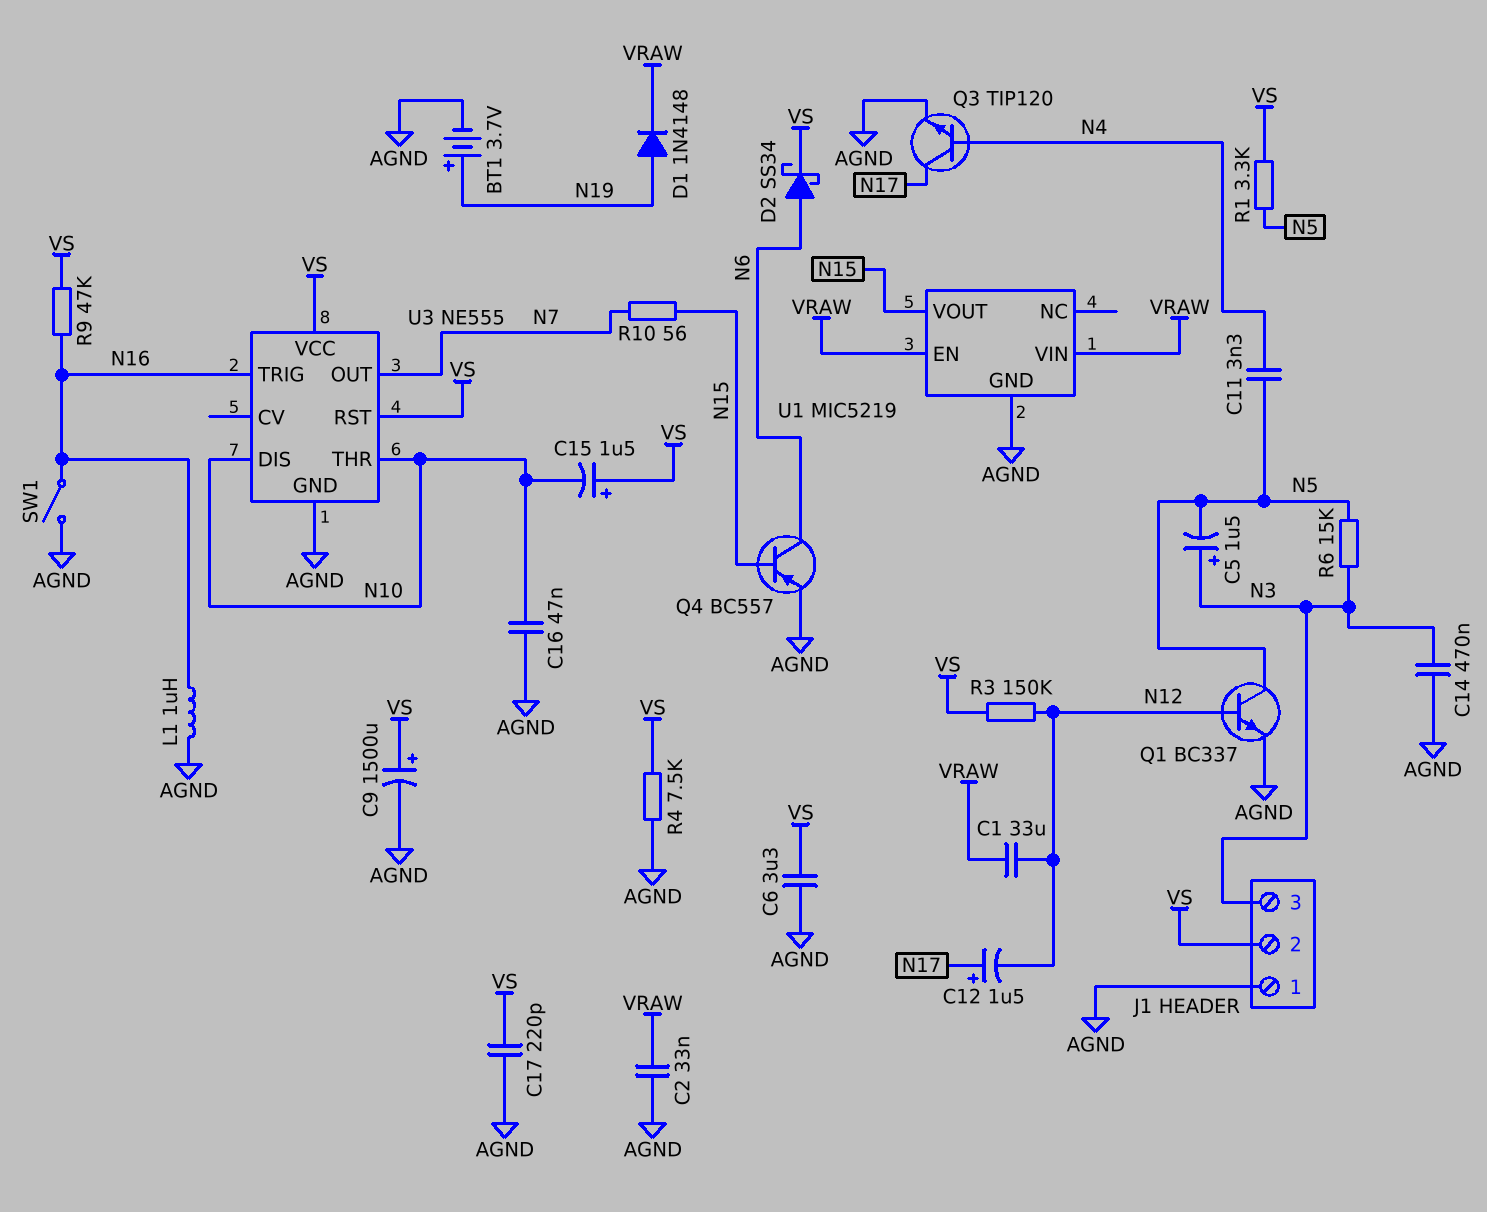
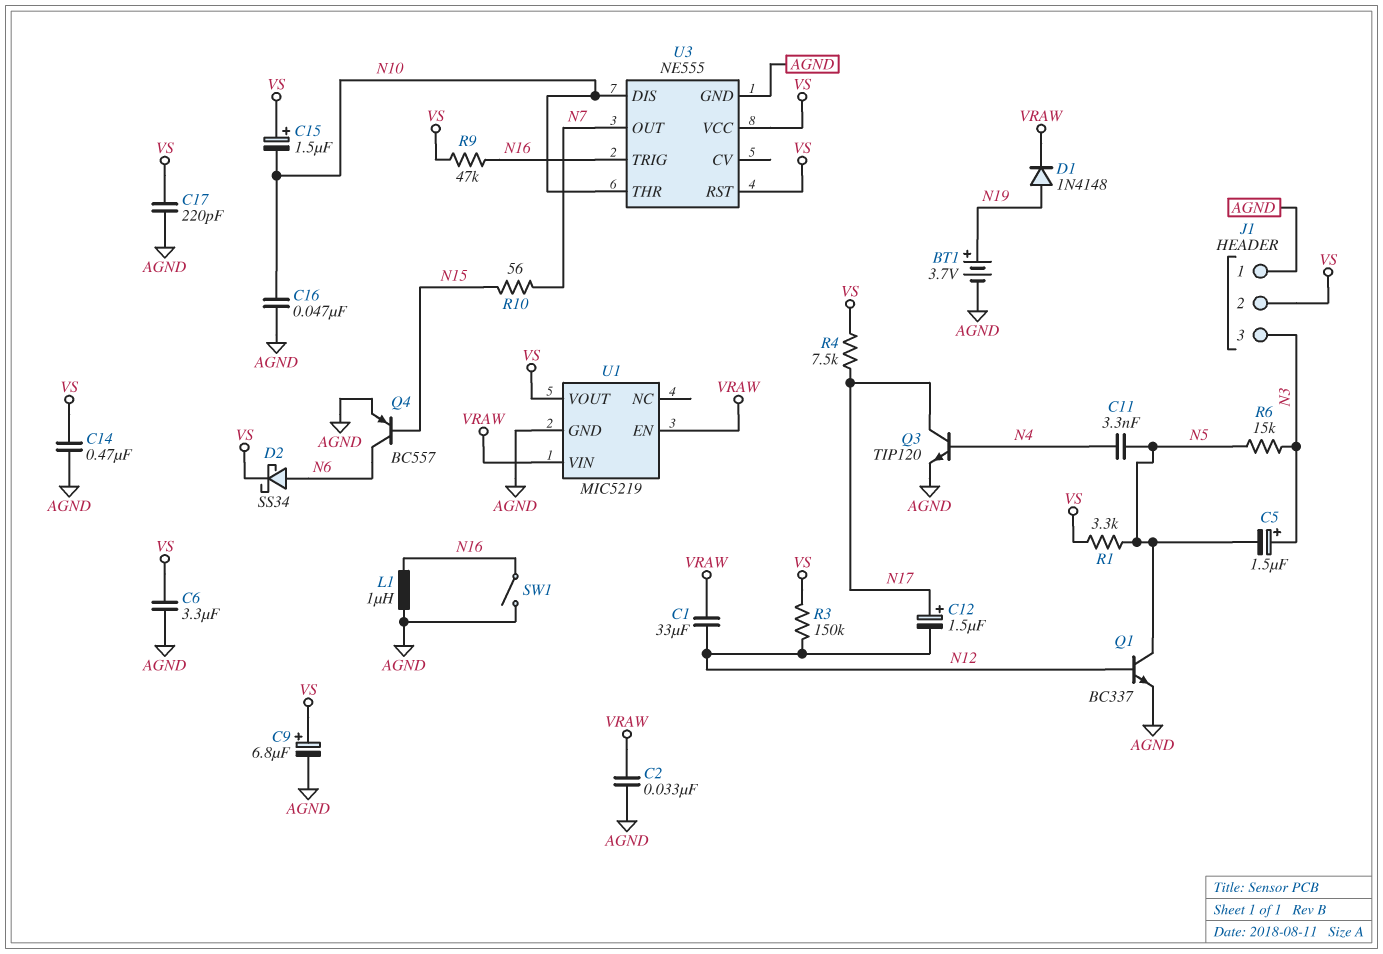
C9: 1500uF (plus VS, minus AGND) -> 6.8uF (plus VS, minus AGND)
C14: 470nF (AGND, N3) -> 470nF (AGND, VS)
R4: 7.5k (AGND, VS) -> 7.5k (N17, VS)
U1 pin VOUT: N15 -> VS

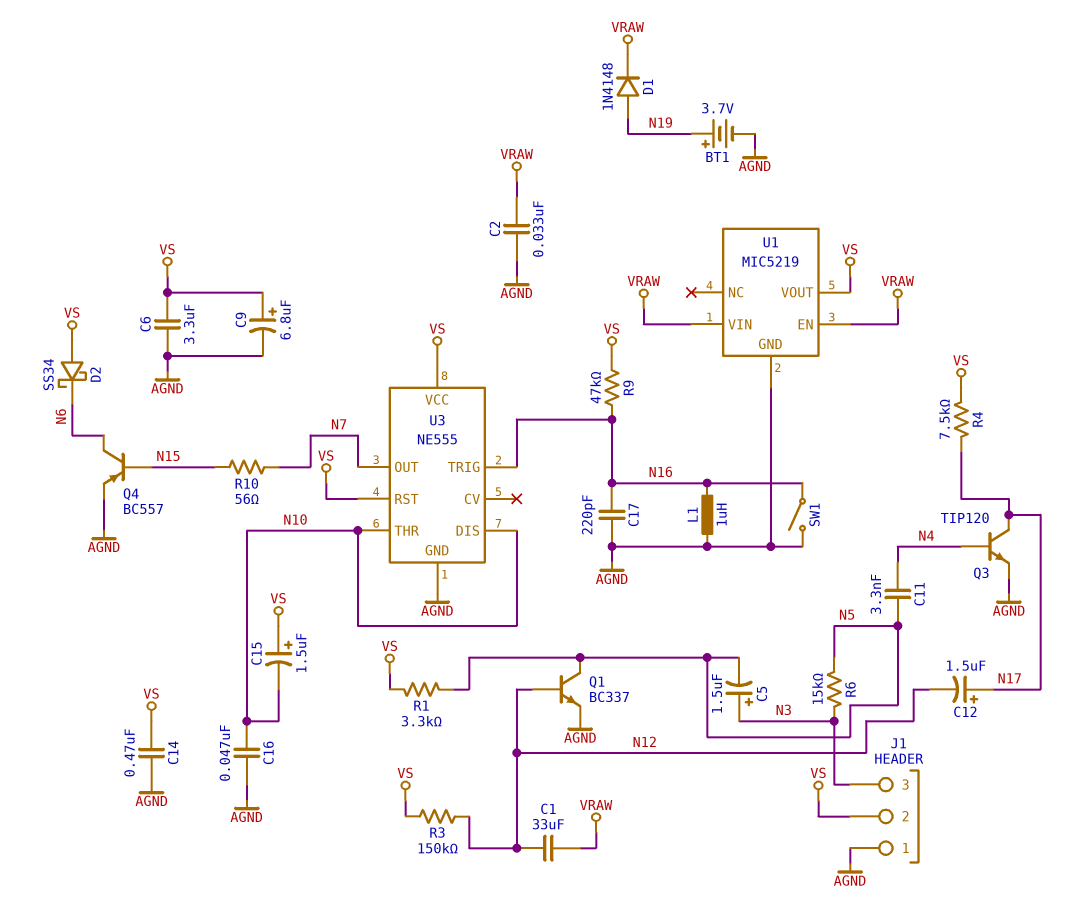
C17: 220pF (AGND, VS) -> 220pF (AGND, N16)
D2: schottky SS34 (A N6, K VS) -> schottky SS34 (A VS, K N6)

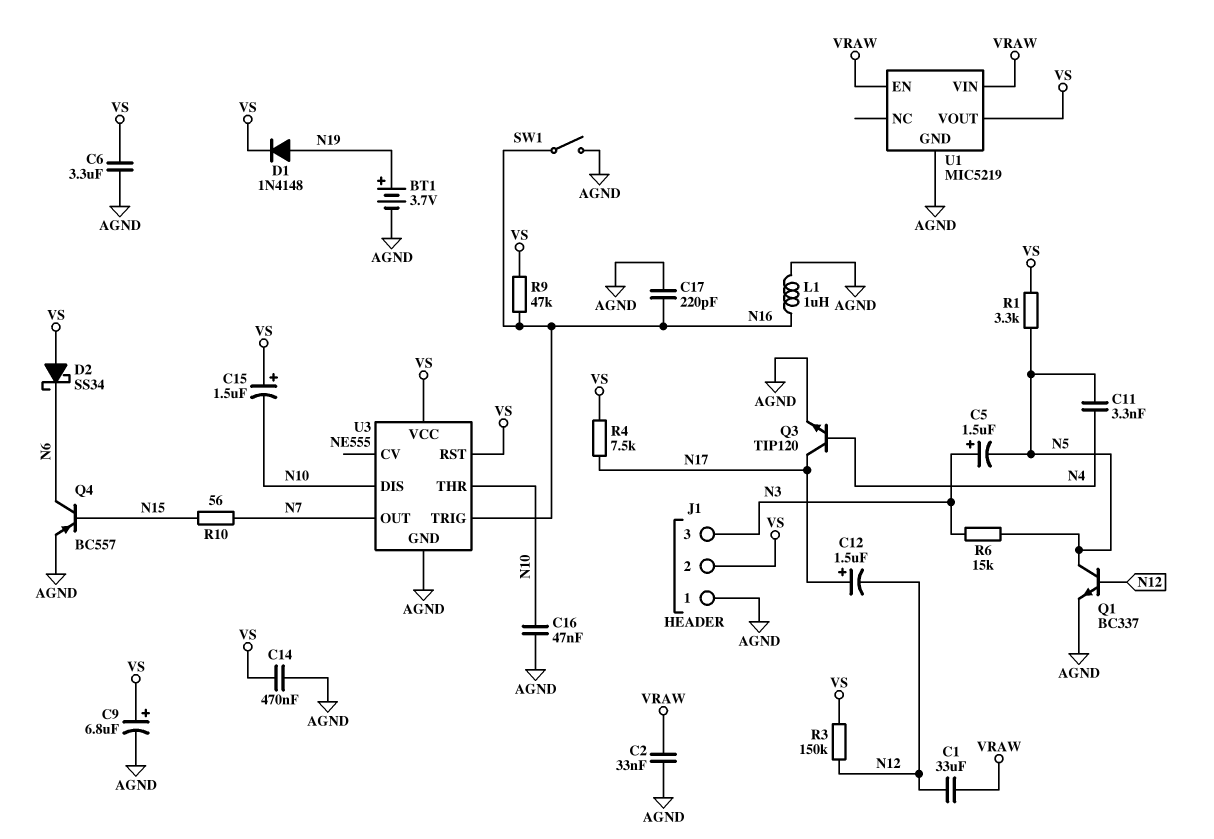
D1: diode 1N4148 (A N19, K VRAW) -> diode 1N4148 (A N19, K VS)

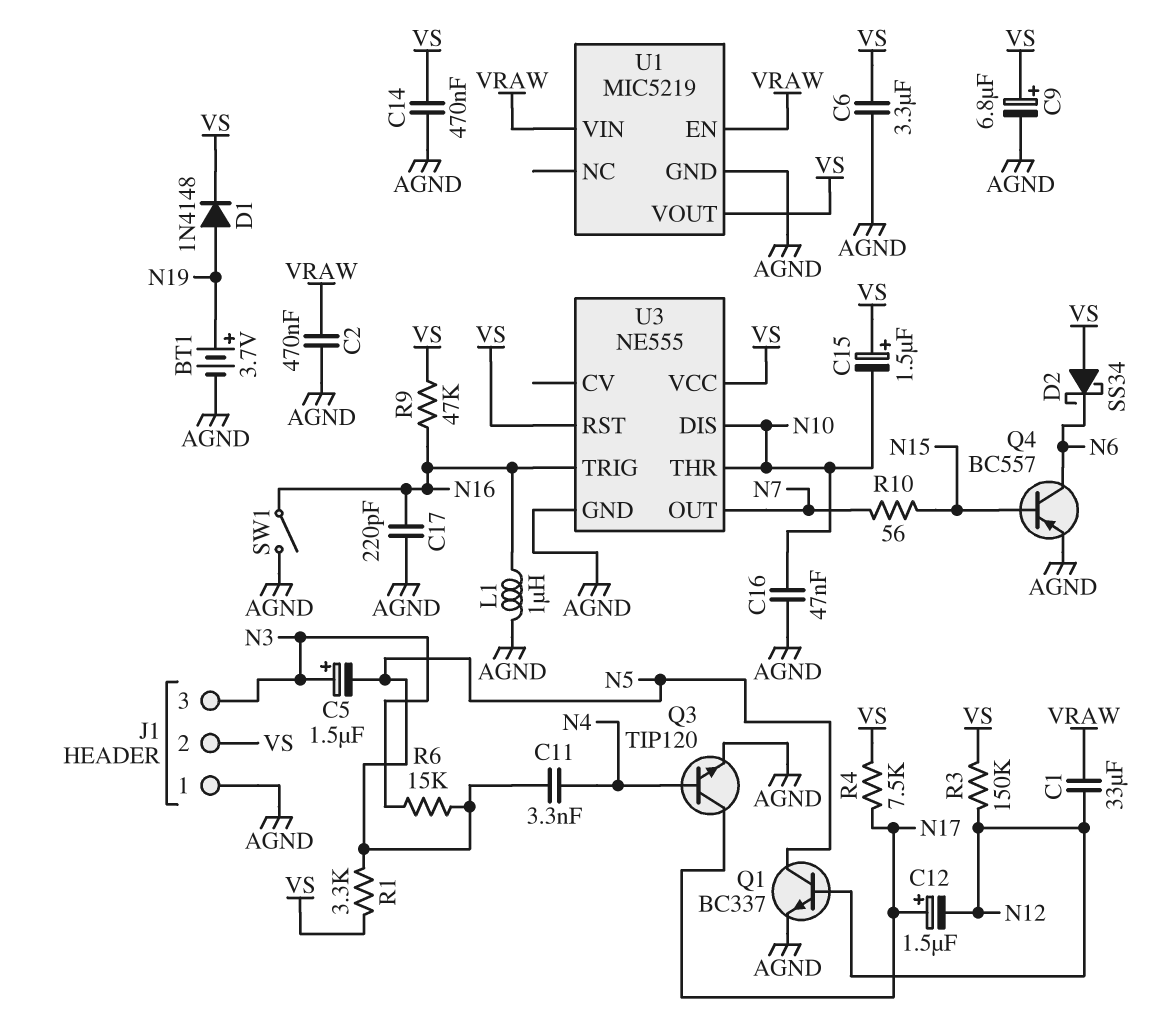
C2: 33nF (AGND, VRAW) -> 470nF (AGND, VRAW)

